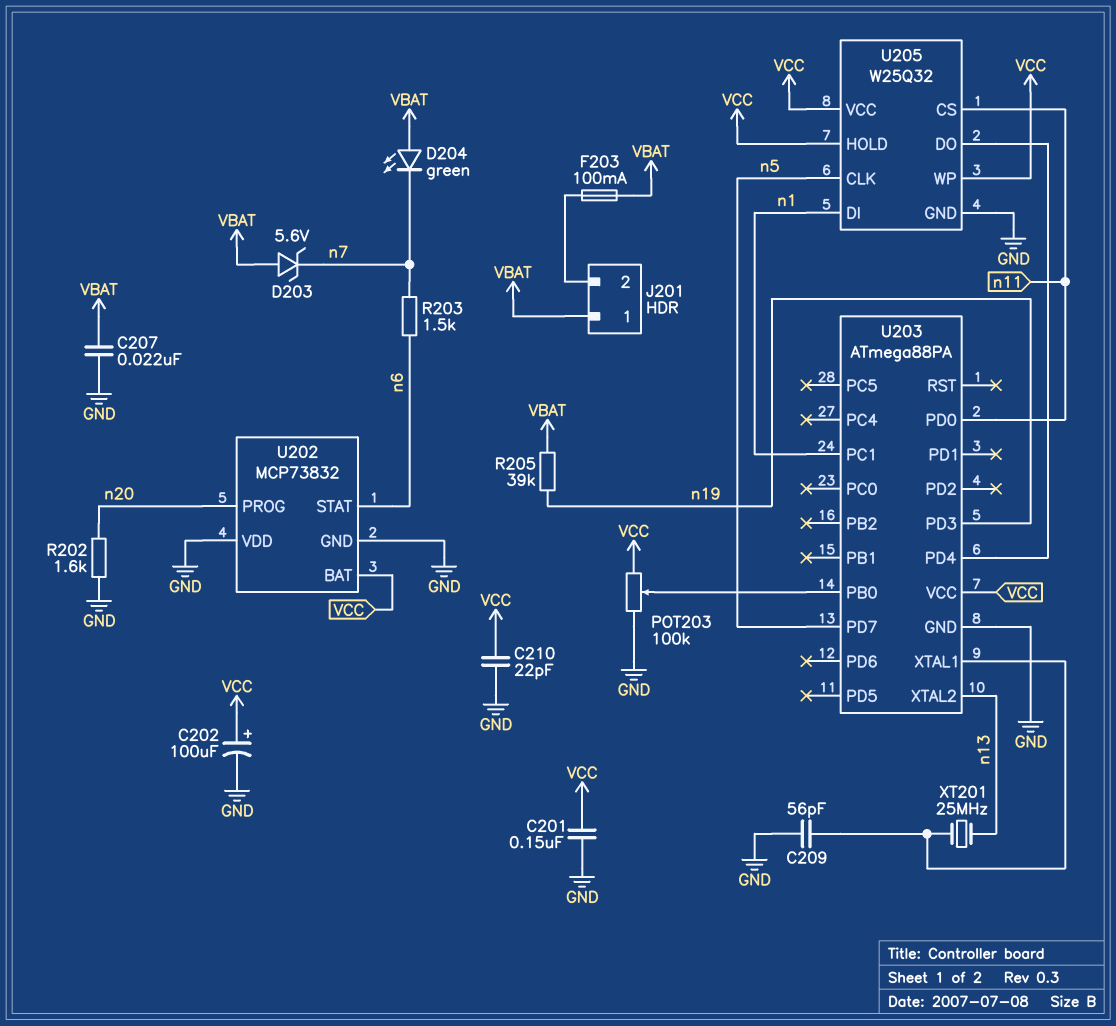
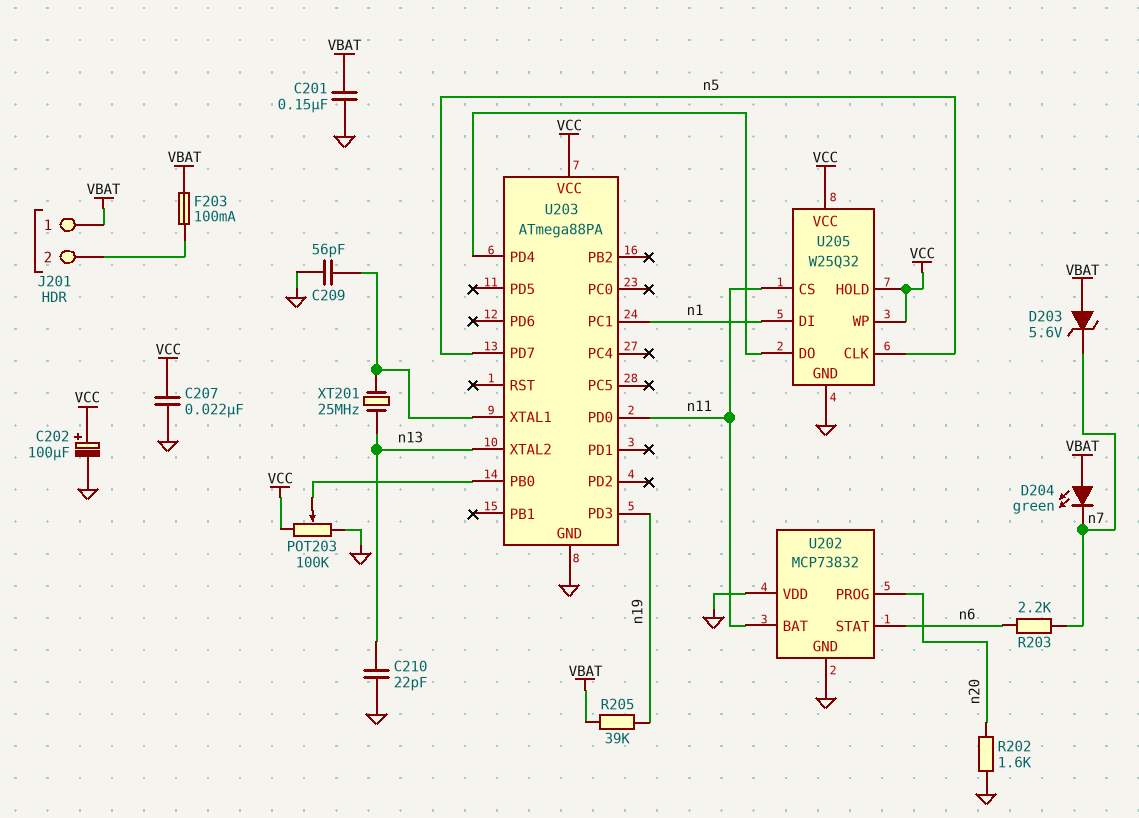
C201: 150nF (GND, VCC) -> 150nF (GND, VBAT)
C207: 22nF (GND, VBAT) -> 22nF (GND, VCC)
C210: 22pF (GND, VCC) -> 22pF (GND, n13)
R203: 1.5k (n6, n7) -> 2.2k (n6, n7)
U202 pin BAT: VCC -> n11

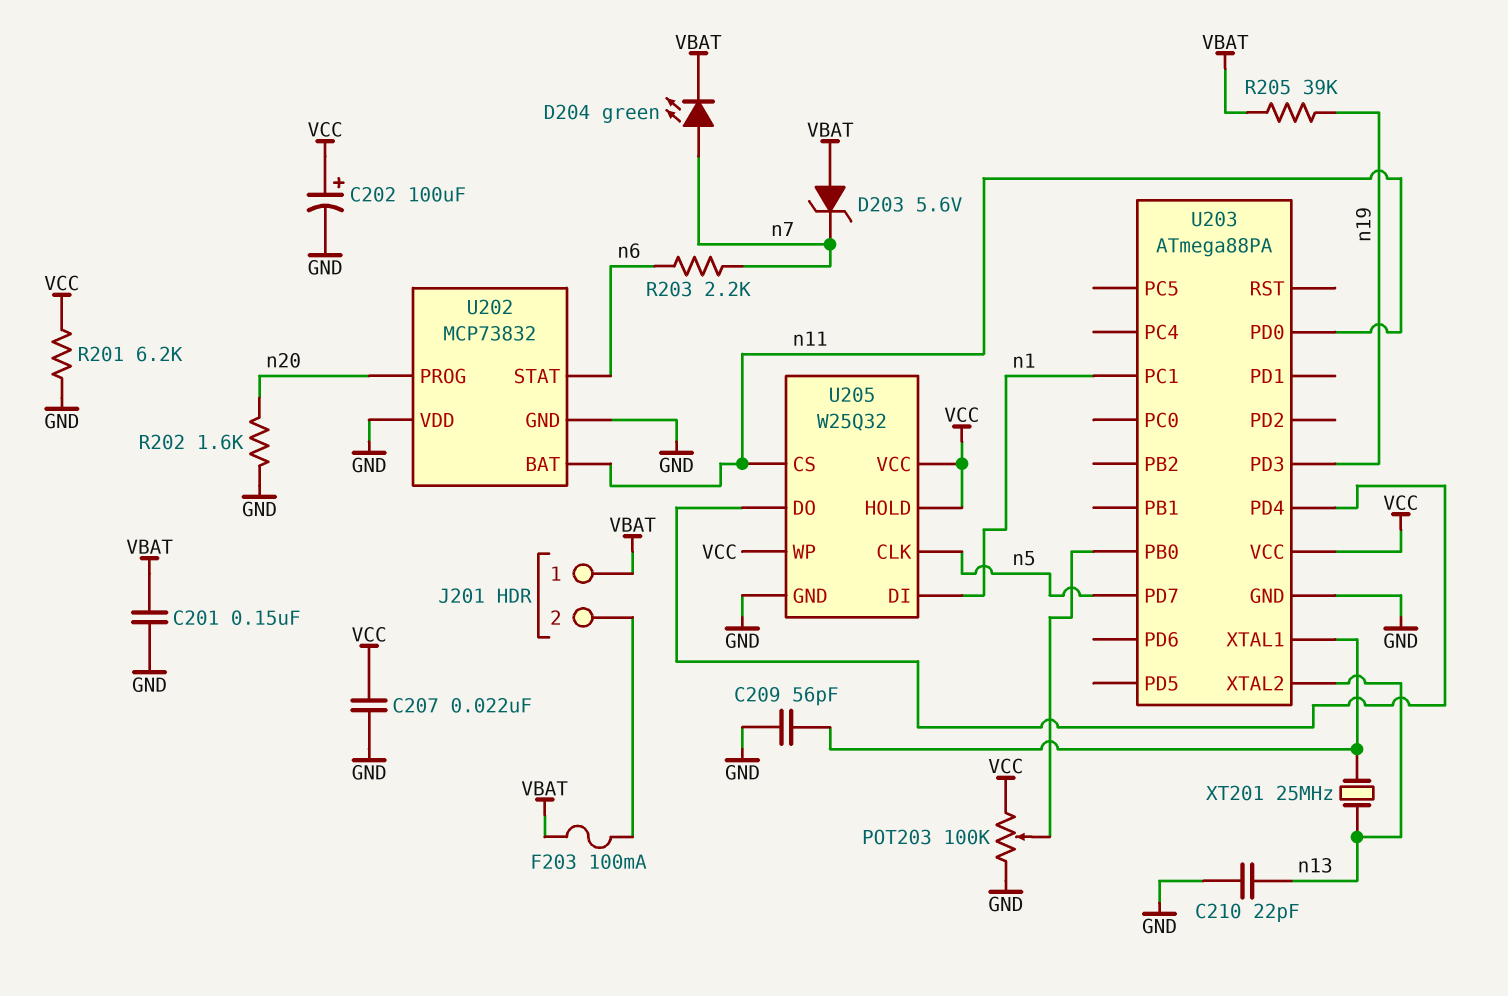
D204: LED green (A VBAT, K n7) -> LED green (A n7, K VBAT)
R201: none -> 6.2k (GND, VCC)

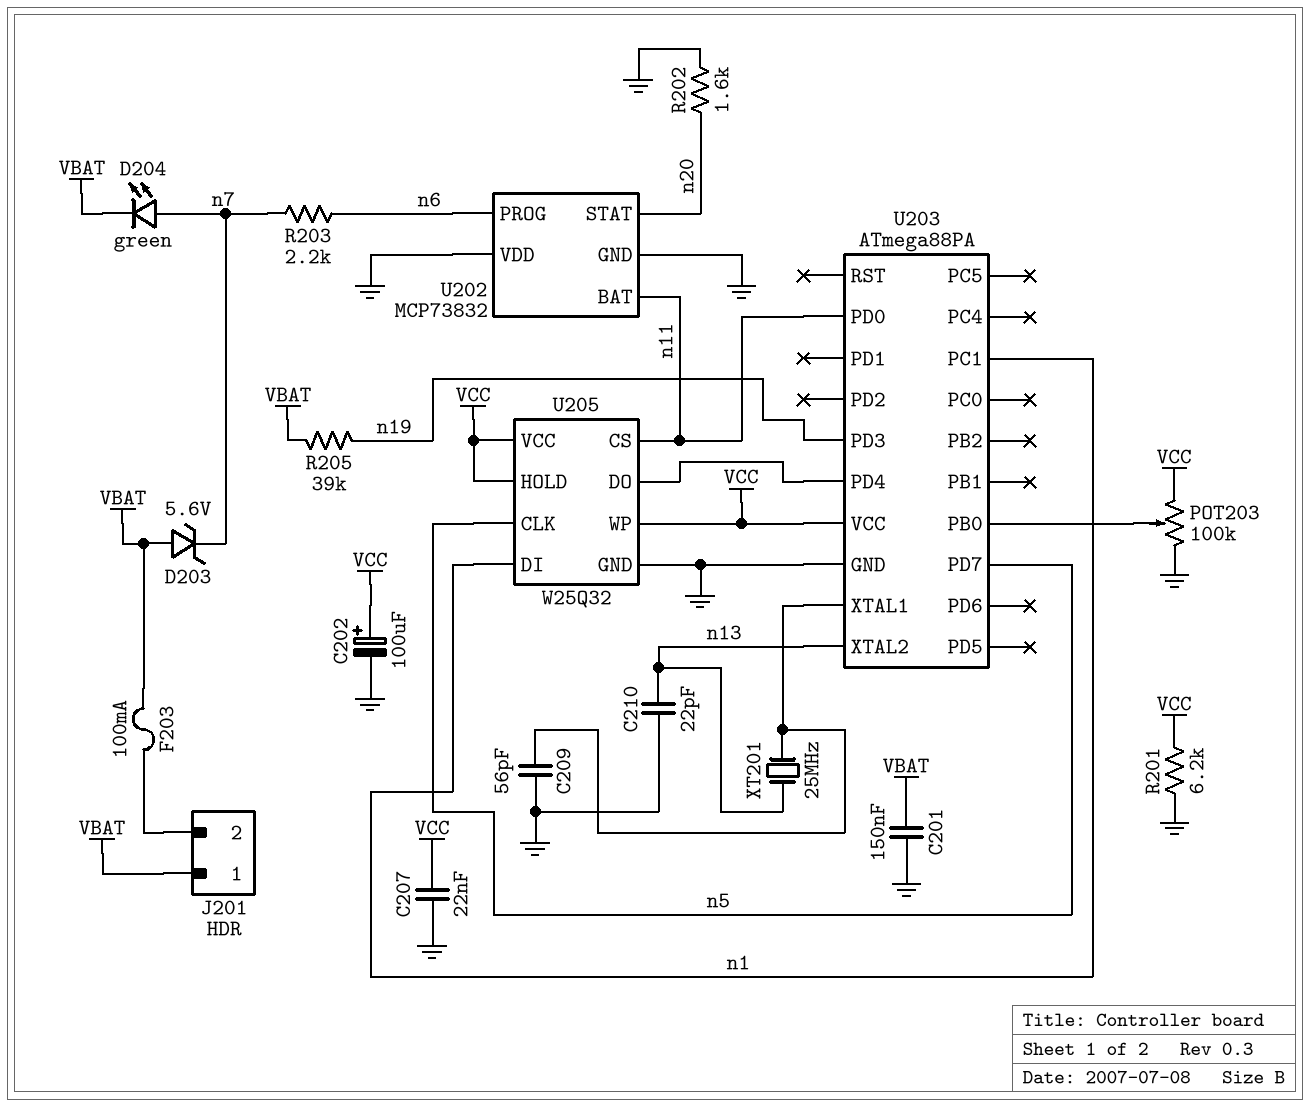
U202 pin PROG: n20 -> n6
U202 pin STAT: n6 -> n20

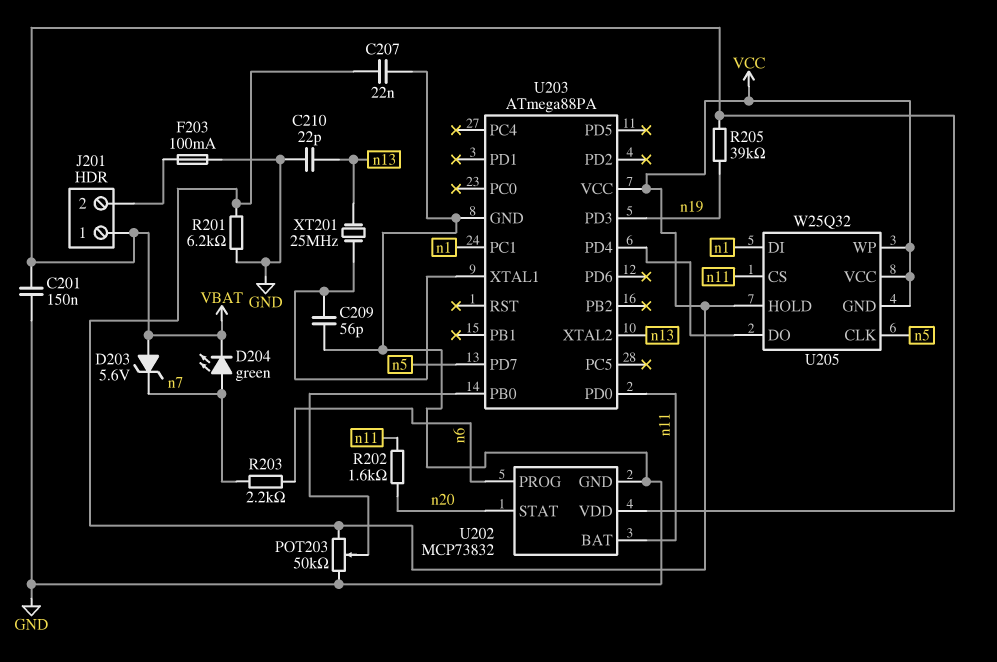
C202: 100uF (plus VCC, minus GND) -> none
F203: 100mA (J201/2, VBAT) -> 100mA (GND, J201/2)
POT203: 100k (GND, VCC, wiper U203/PB0) -> 50k (GND, VCC, wiper U203/PB0)
R202: 1.6k (GND, n20) -> 1.6k (n11, n20)
U202 pin VDD: GND -> VBAT
U205 pin GND: GND -> VCC

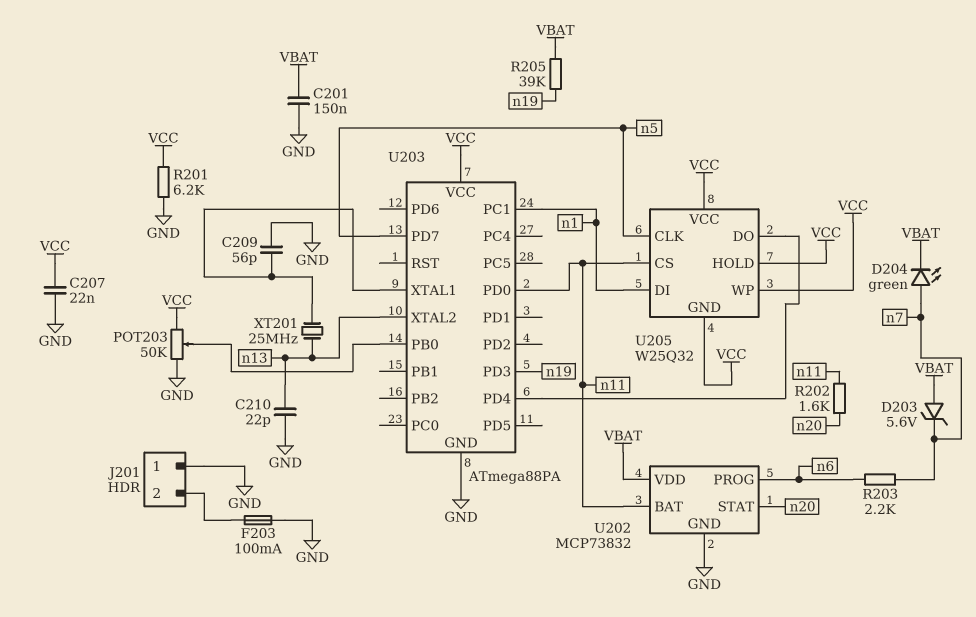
J201 pin 1: VBAT -> GND

